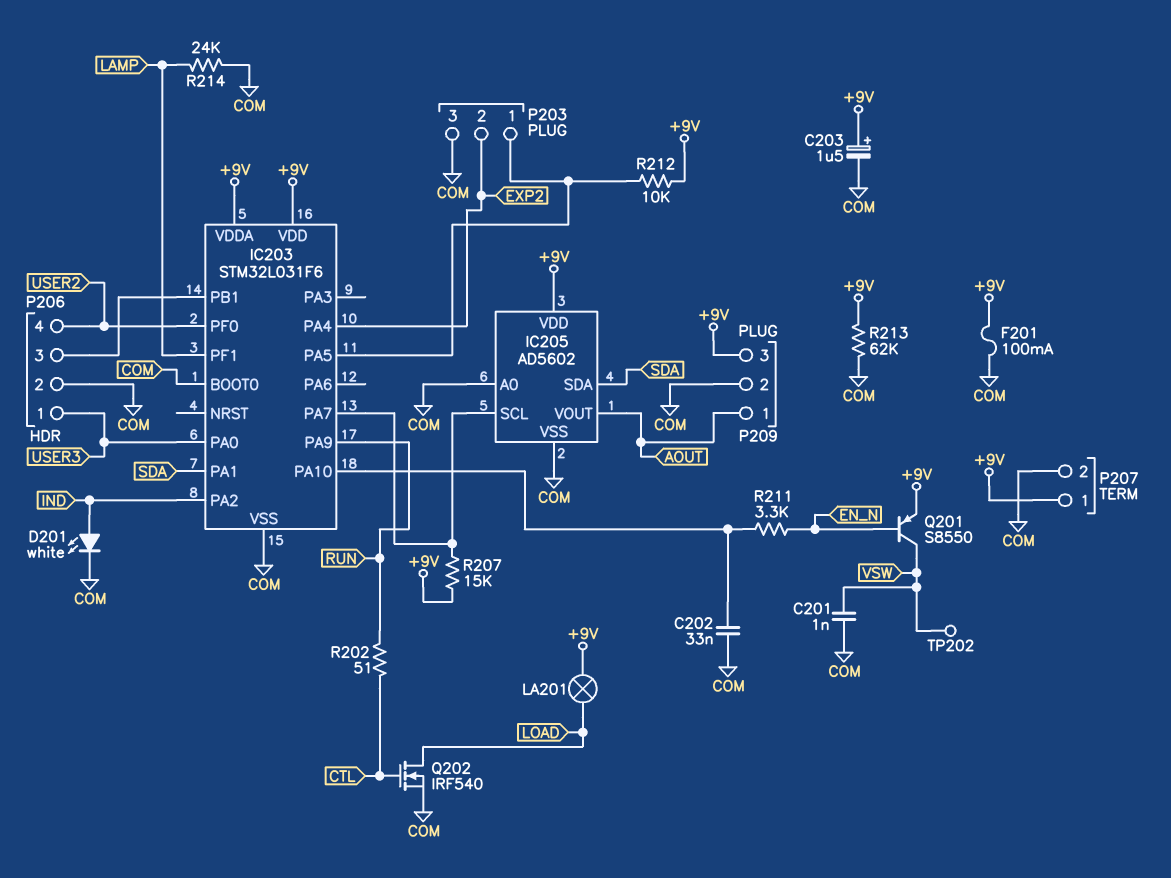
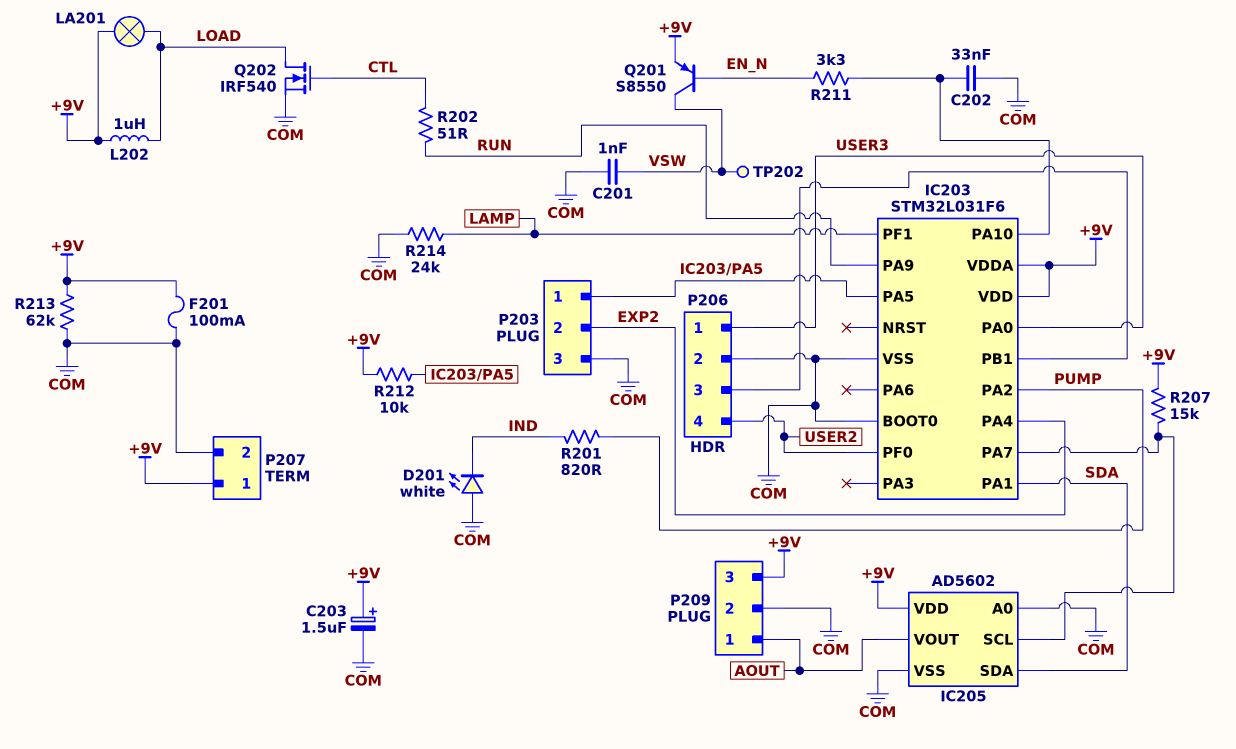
D201: LED white (A IND, K COM) -> LED white (A COM, K IND)
IC203 pin PA2: IND -> PUMP
L202: none -> 1uH (+9V, LOAD)
R201: none -> 820 (IND, PUMP)

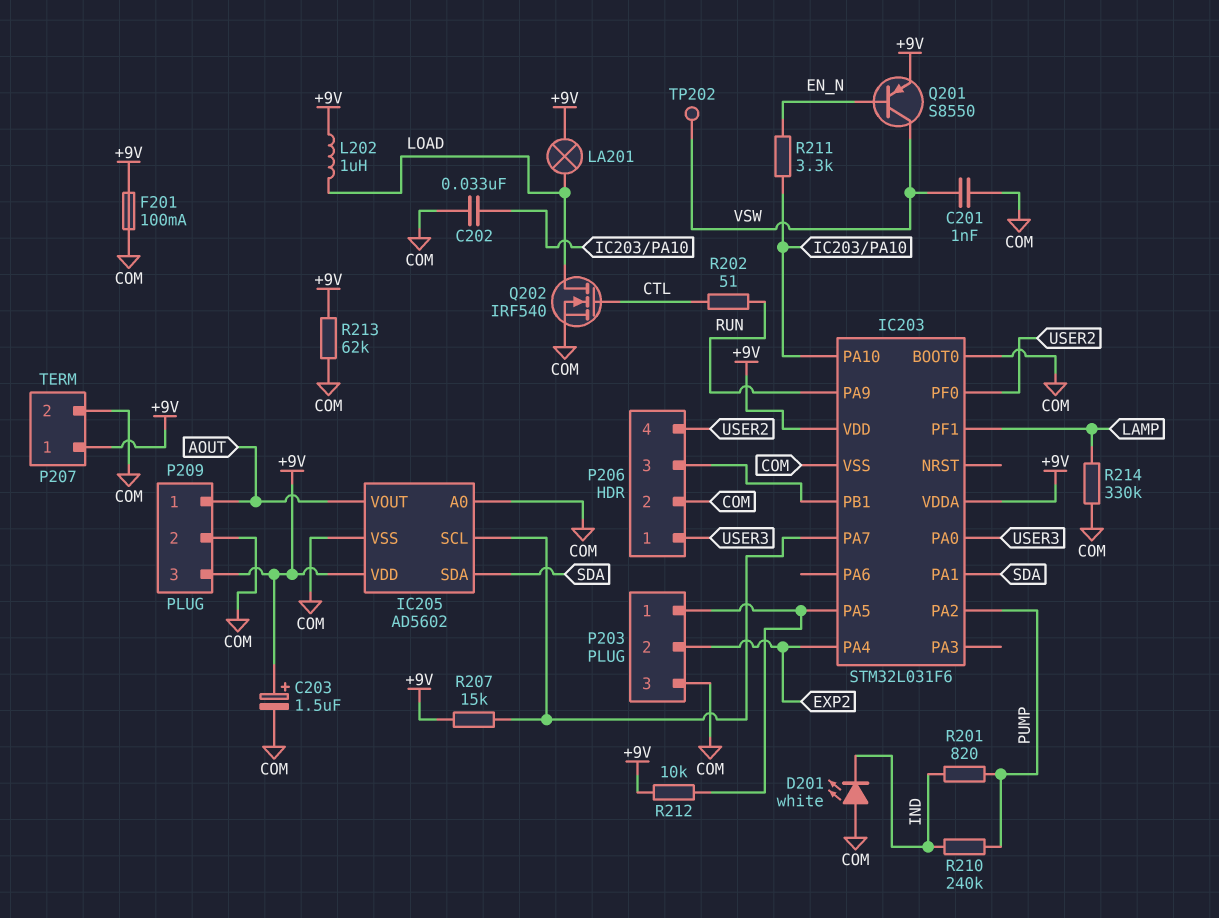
R210: none -> 240k (IND, PUMP)
R214: 24k (COM, LAMP) -> 330k (COM, LAMP)

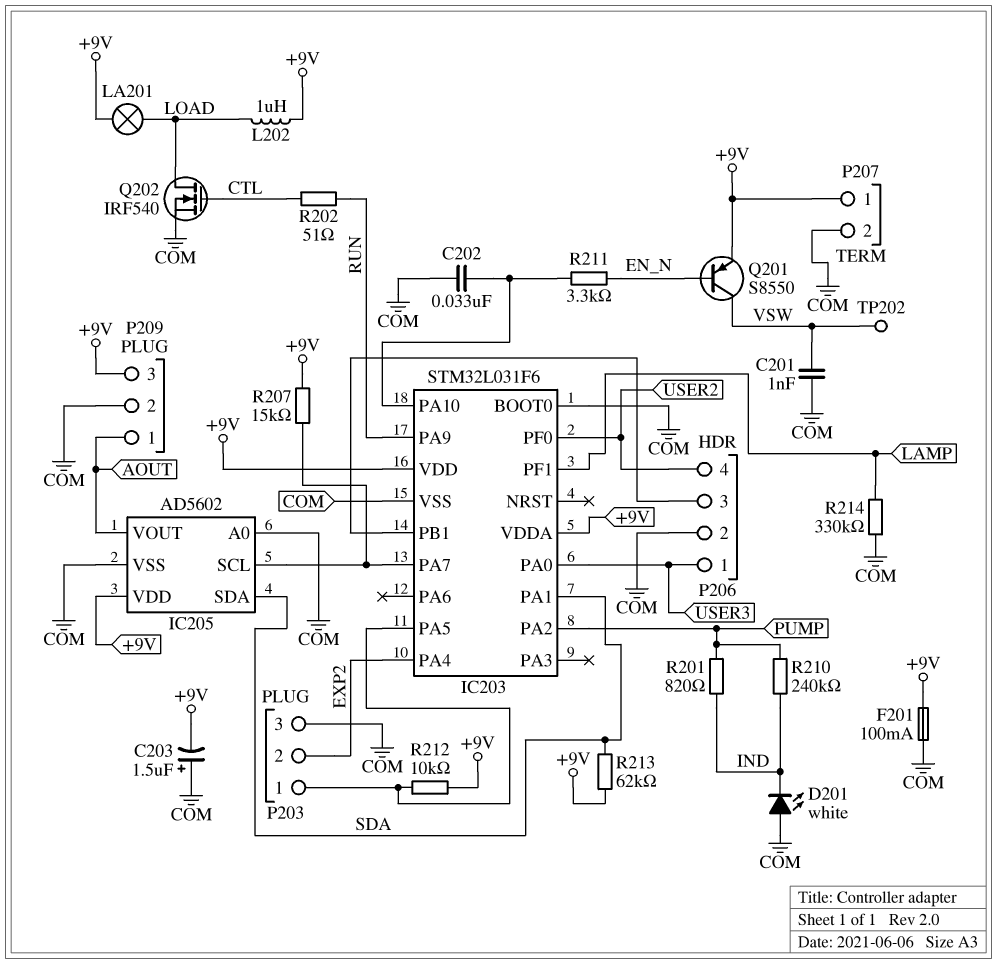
C203: 1.5uF (plus +9V, minus COM) -> 1.5uF (plus COM, minus +9V)
R213: 62k (+9V, COM) -> 62k (+9V, SDA)

